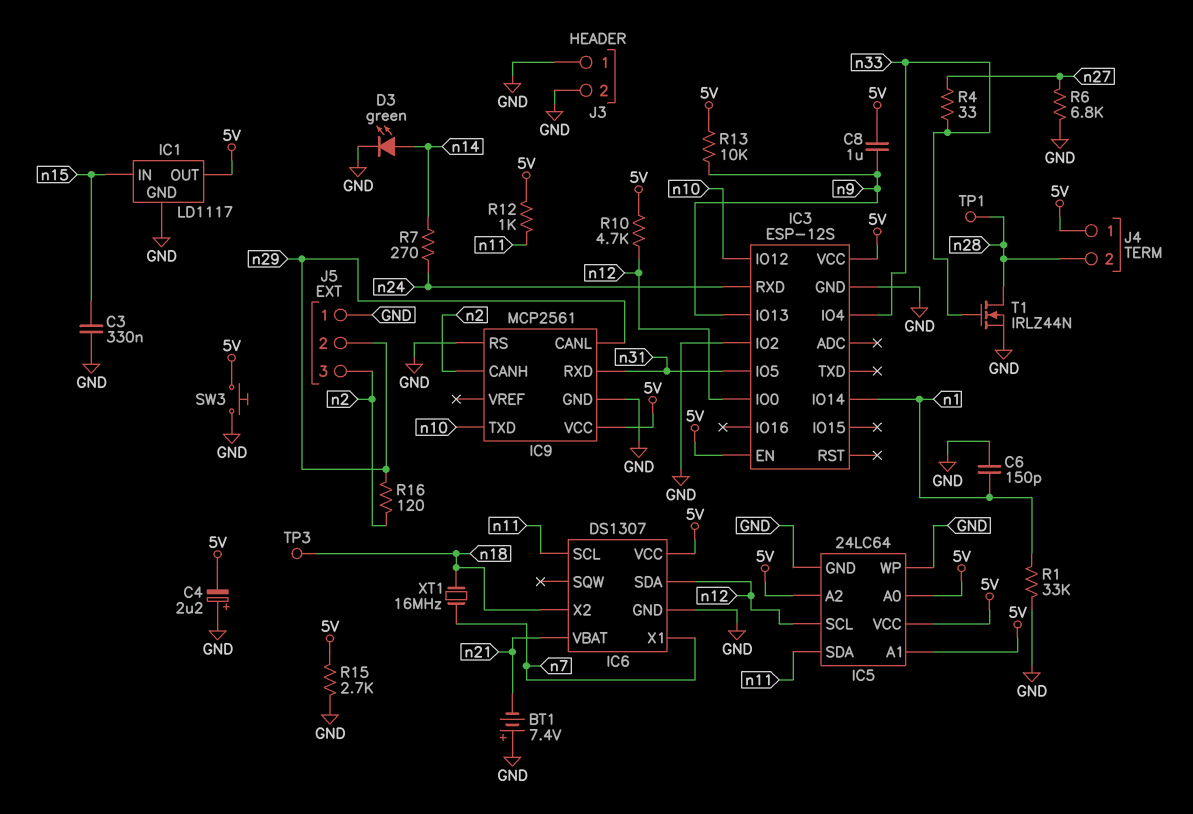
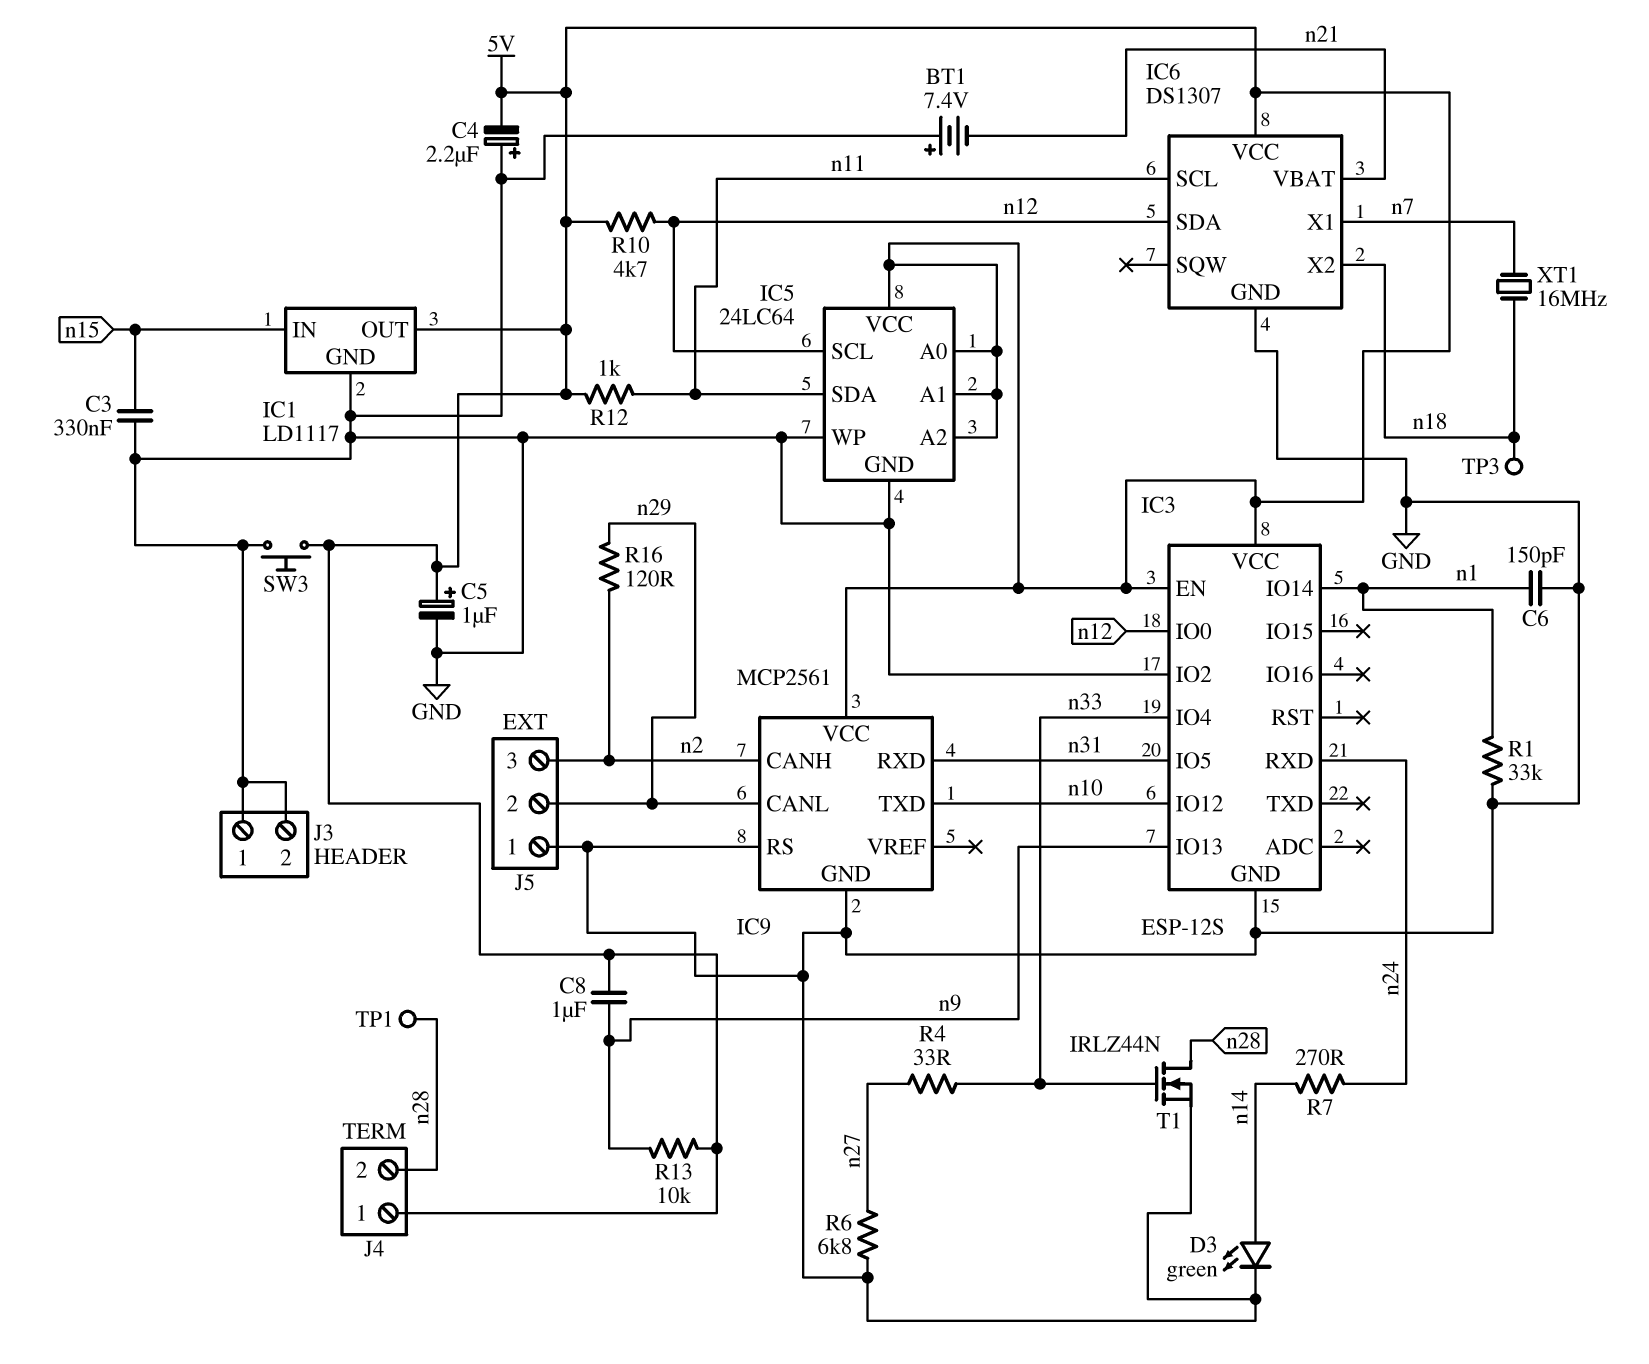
C5: none -> 1uF (plus 5V, minus GND)
R15: 2.7k (5V, GND) -> none

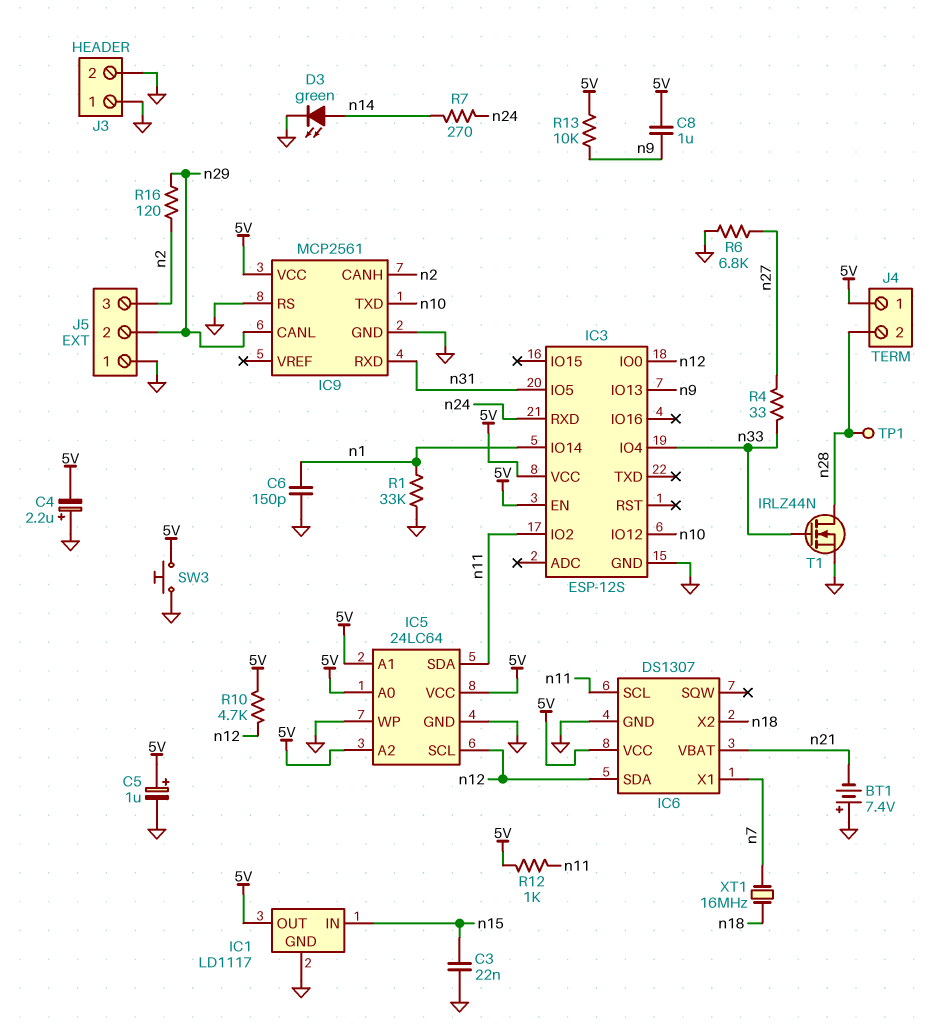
C3: 330nF (GND, n15) -> 22nF (GND, n15)
IC3 pin IO2: GND -> n11
TP3: test point (n18) -> none

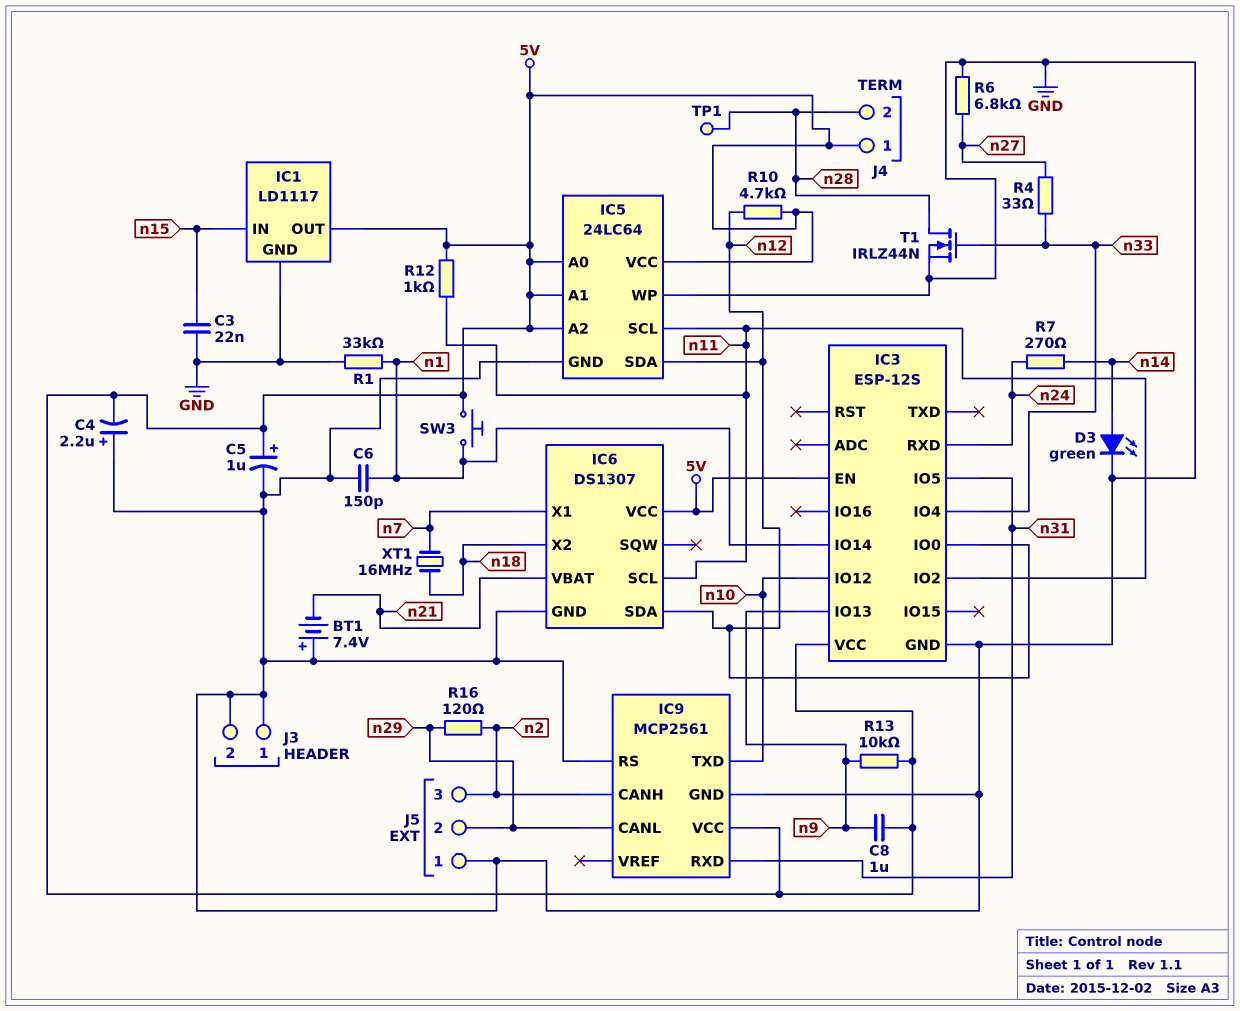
IC5 pin SCL: n12 -> n11
IC5 pin SDA: n11 -> n12
SW3: button (5V, GND) -> button (5V, n1)

